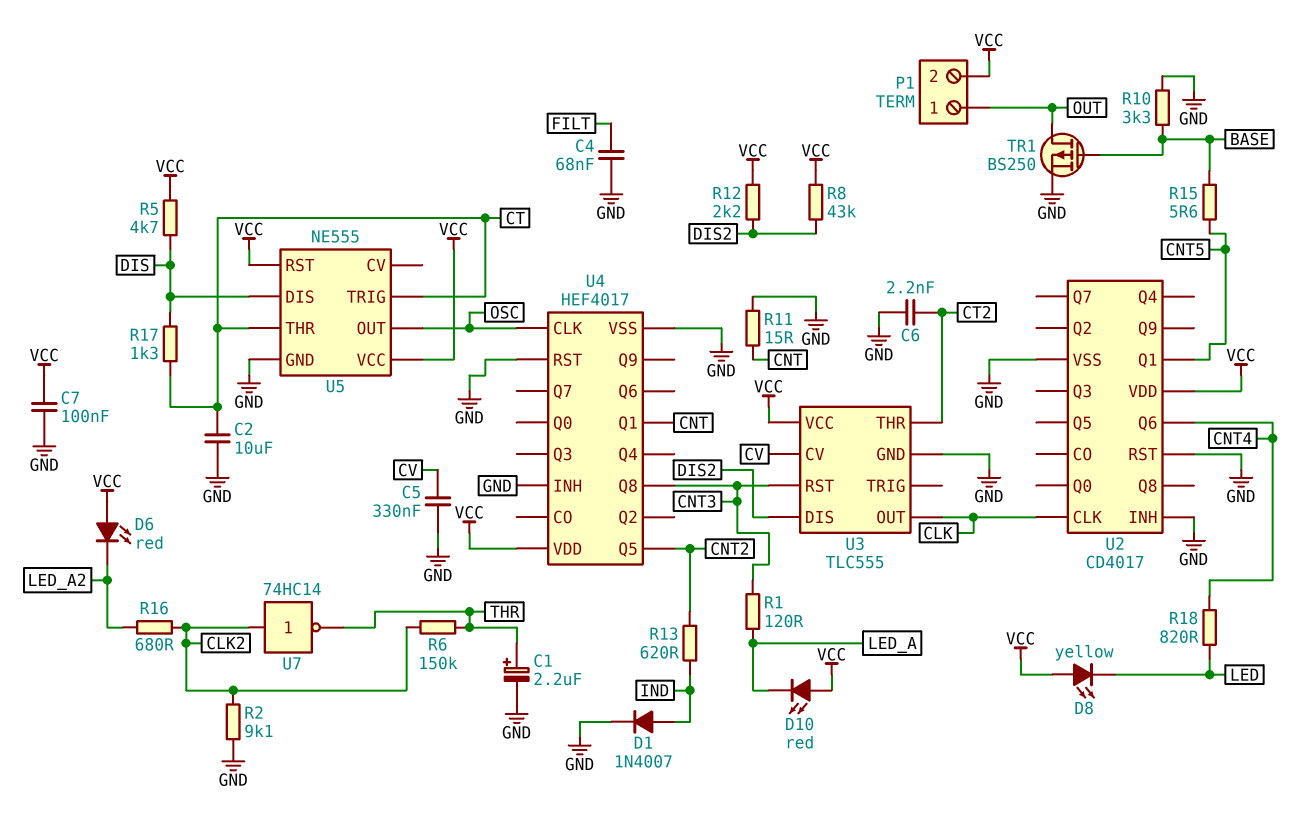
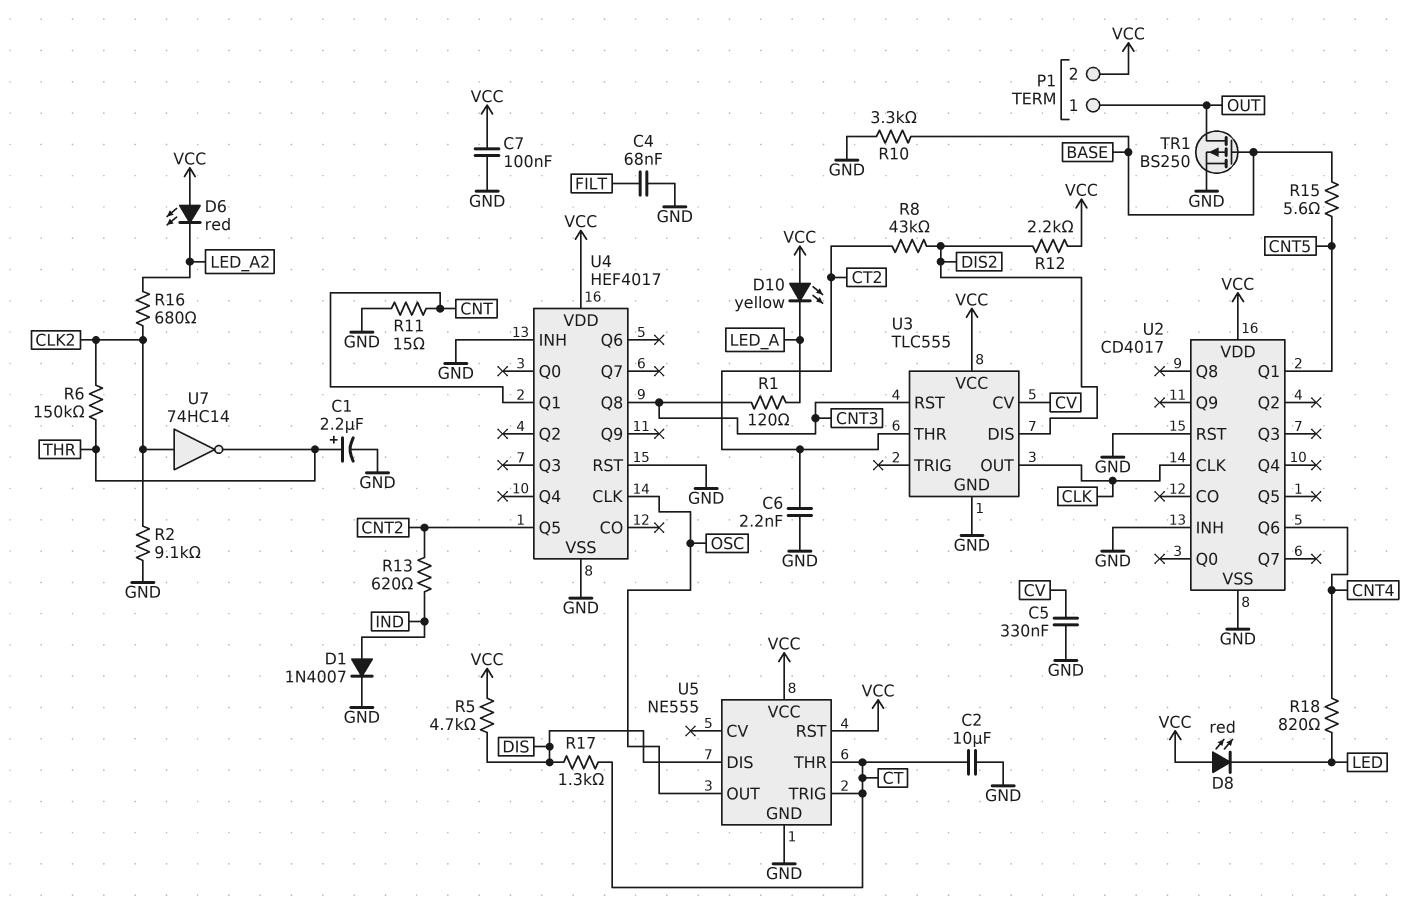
D8: LED yellow (A VCC, K LED) -> LED red (A VCC, K LED)
D10: LED red (A VCC, K LED_A) -> LED yellow (A VCC, K LED_A)
R8: 43k (DIS2, VCC) -> 43k (CT2, DIS2)

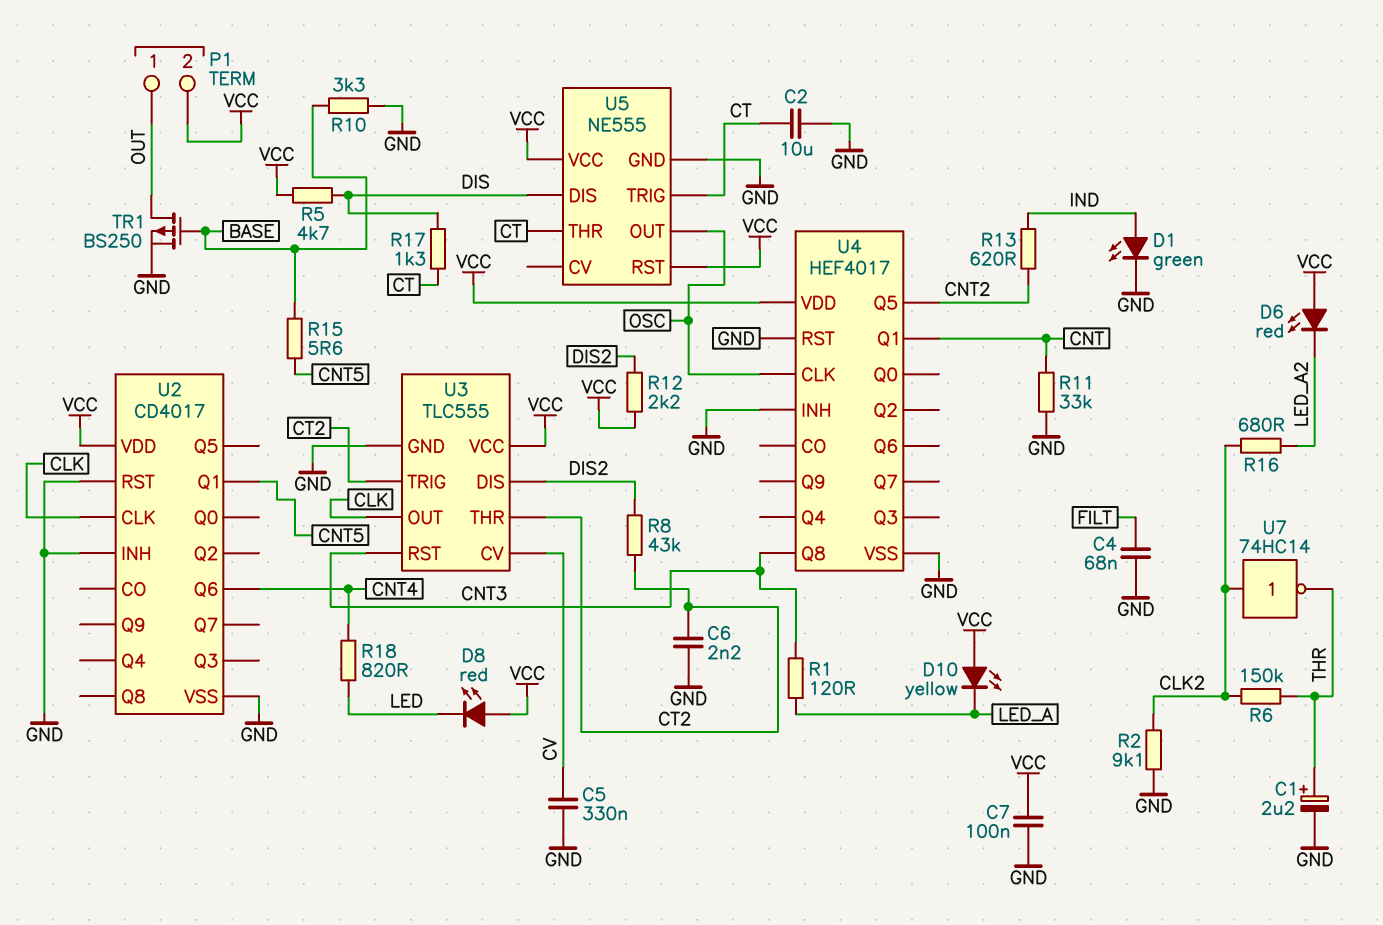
D1: diode 1N4007 (A IND, K GND) -> LED green (A IND, K GND)
R11: 15 (CNT, GND) -> 33k (CNT, GND)
U3 pin TRIG: none -> CT2

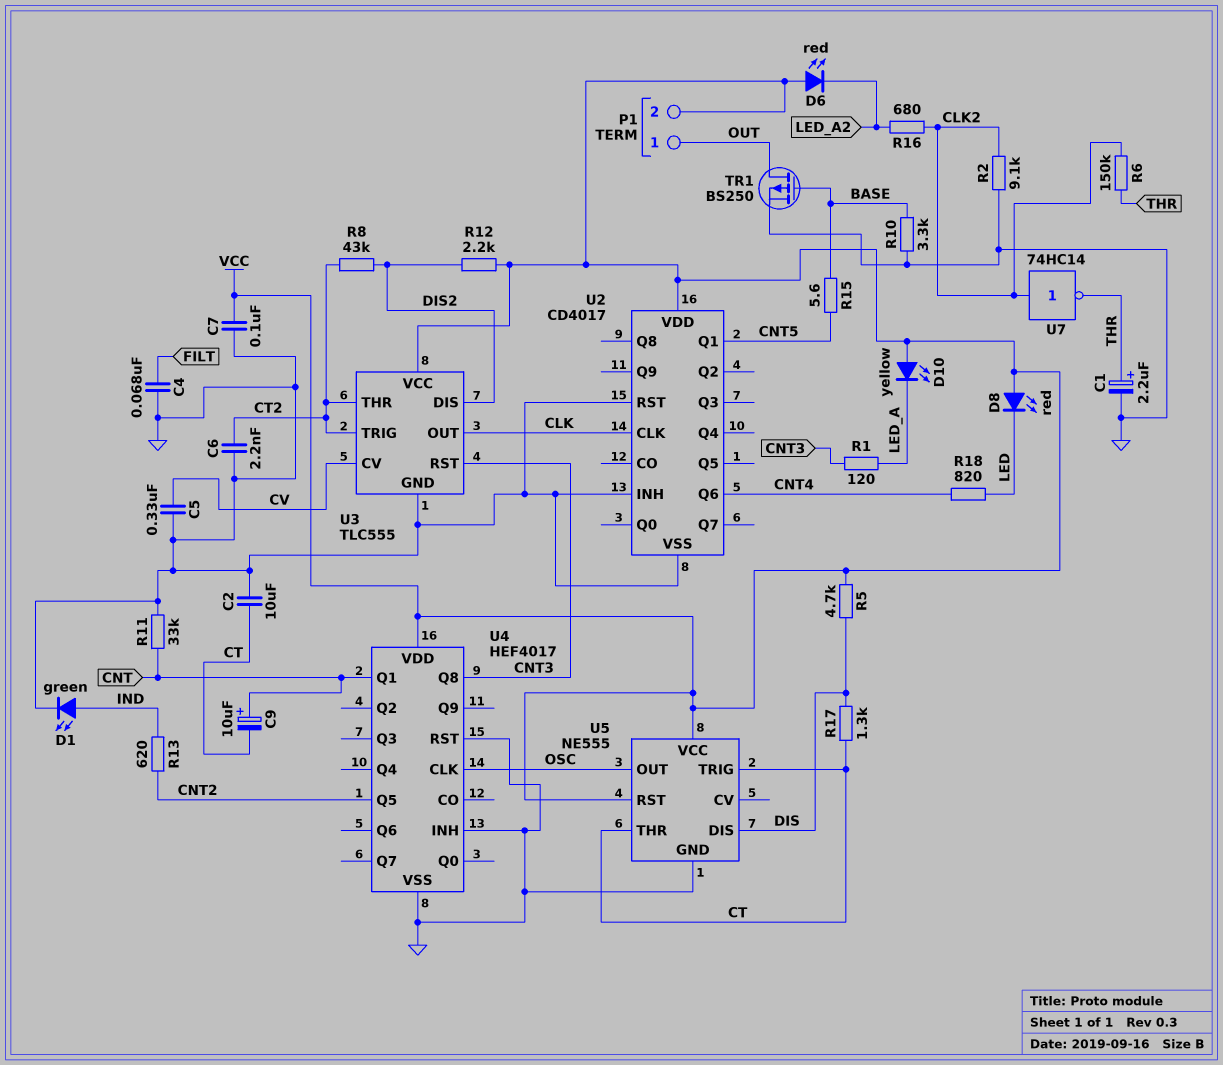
C9: none -> 10uF (plus CNT, minus CT)

